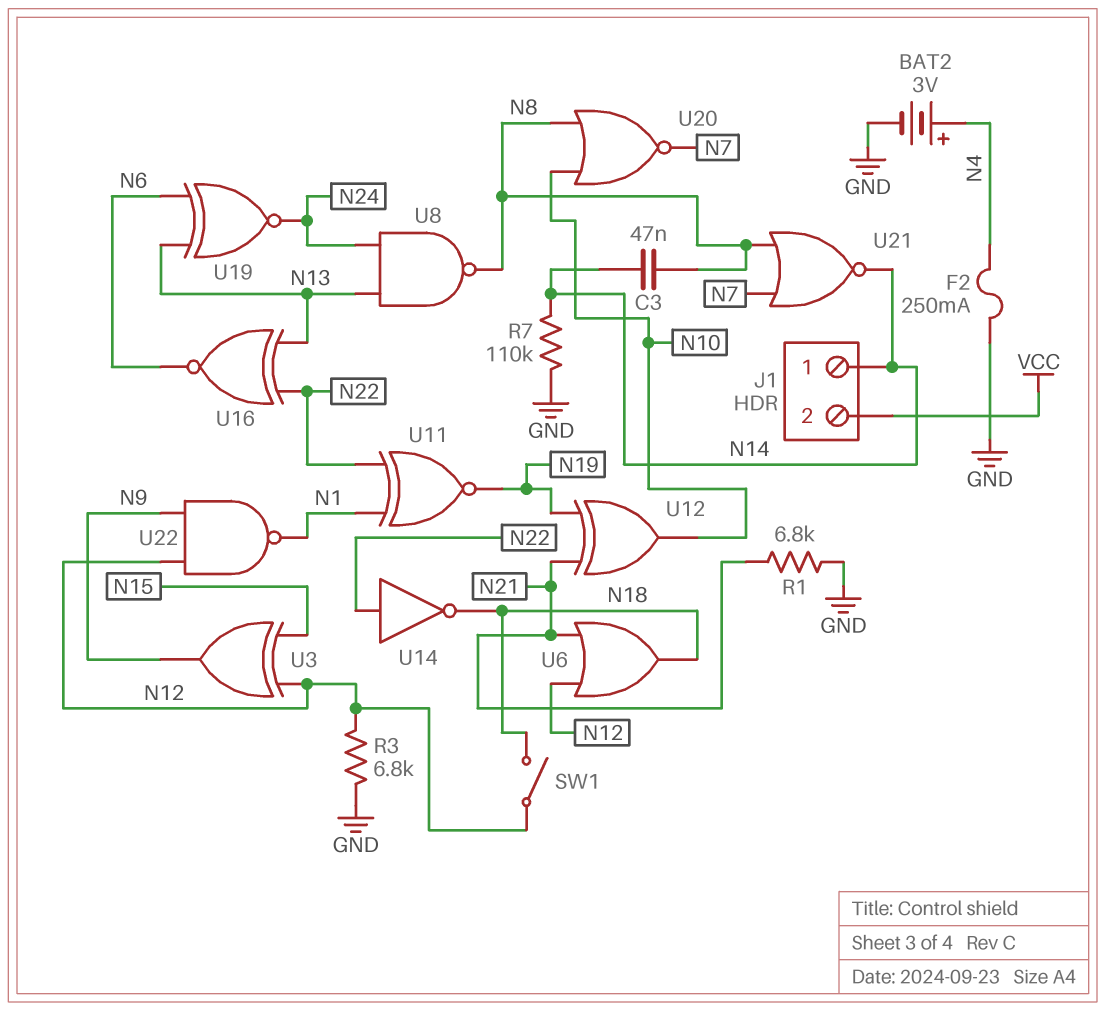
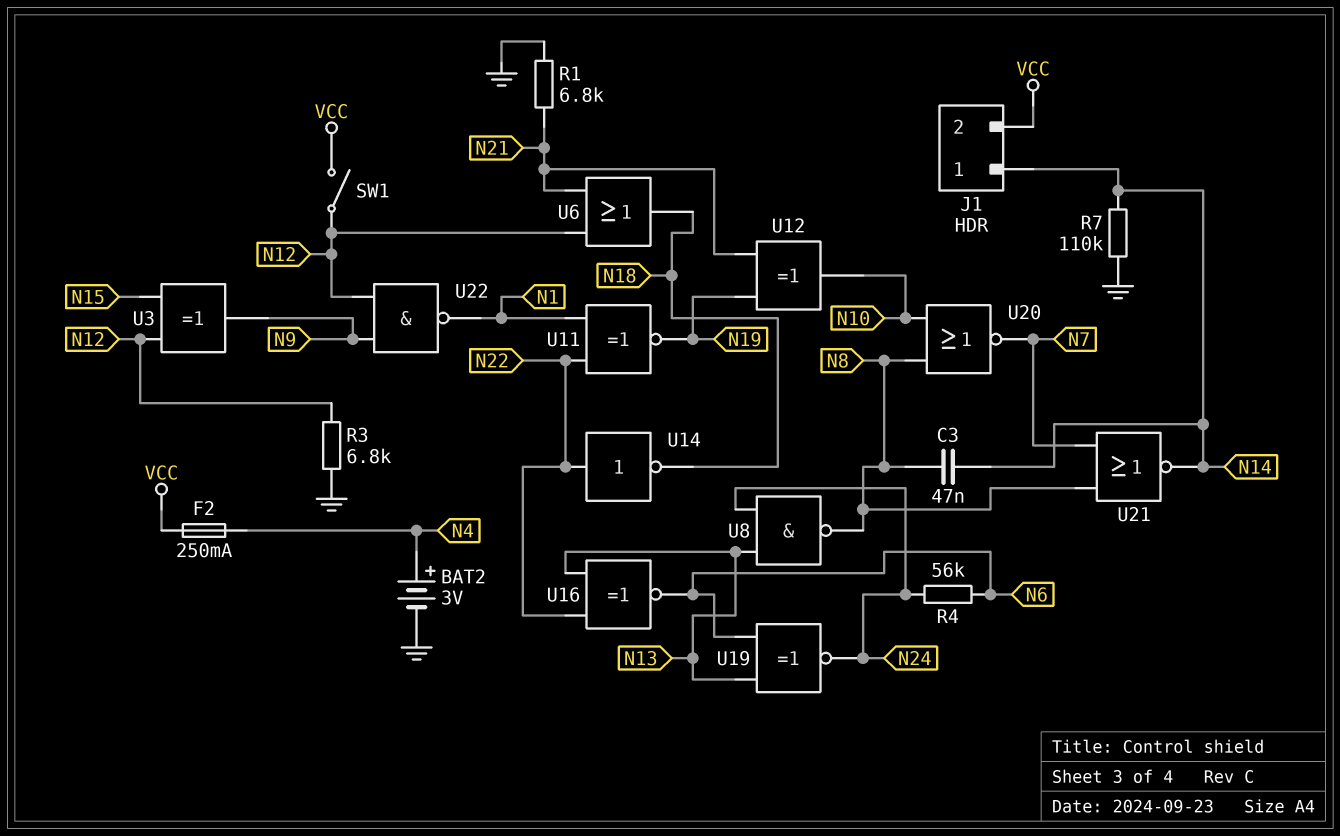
F2: 250mA (GND, N4) -> 250mA (N4, VCC)
R4: none -> 56k (N6, N24)
SW1: switch (N12, N18) -> switch (N12, VCC)

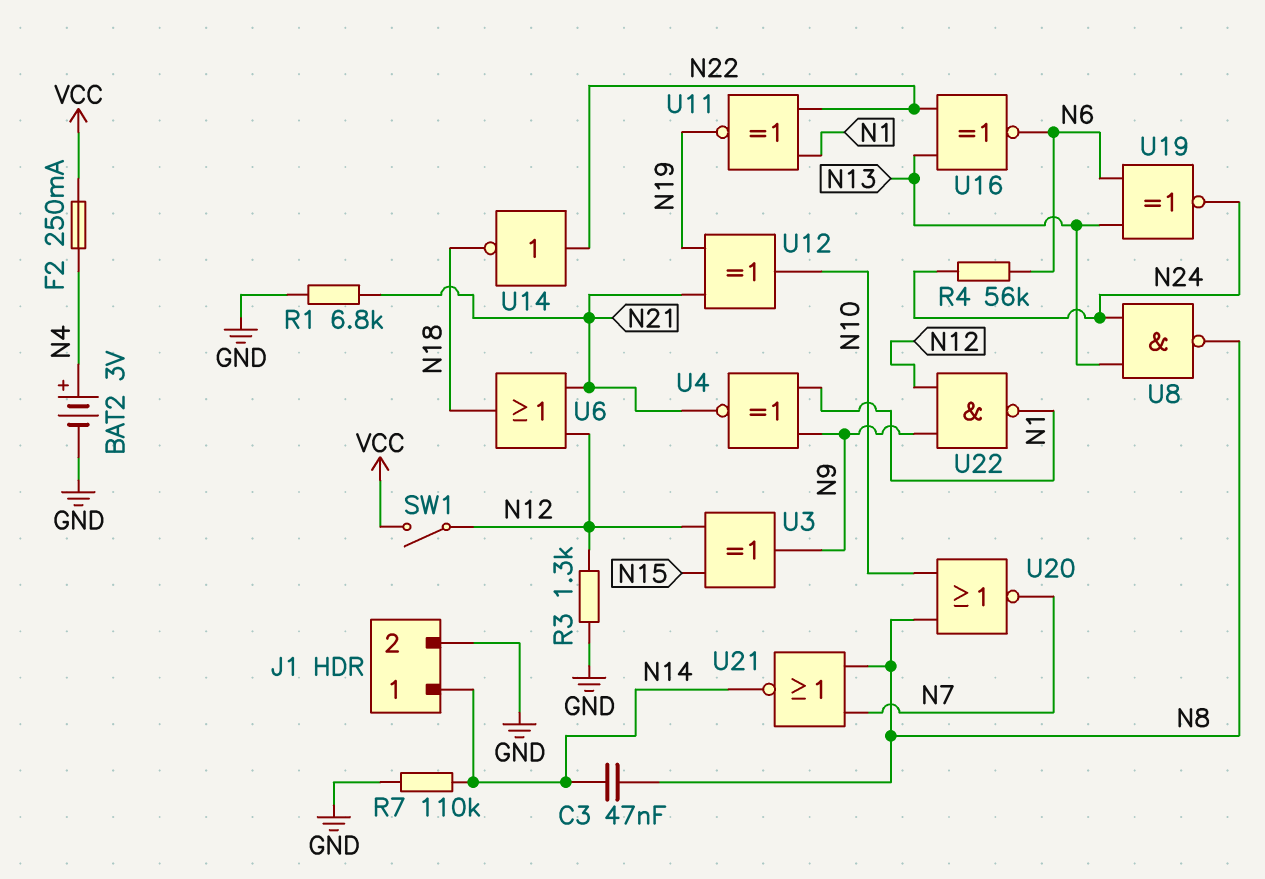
J1 pin 2: VCC -> GND
R3: 6.8k (GND, N12) -> 1.3k (GND, N12)
U4: none -> XNOR (in N1, in N9, out N21)

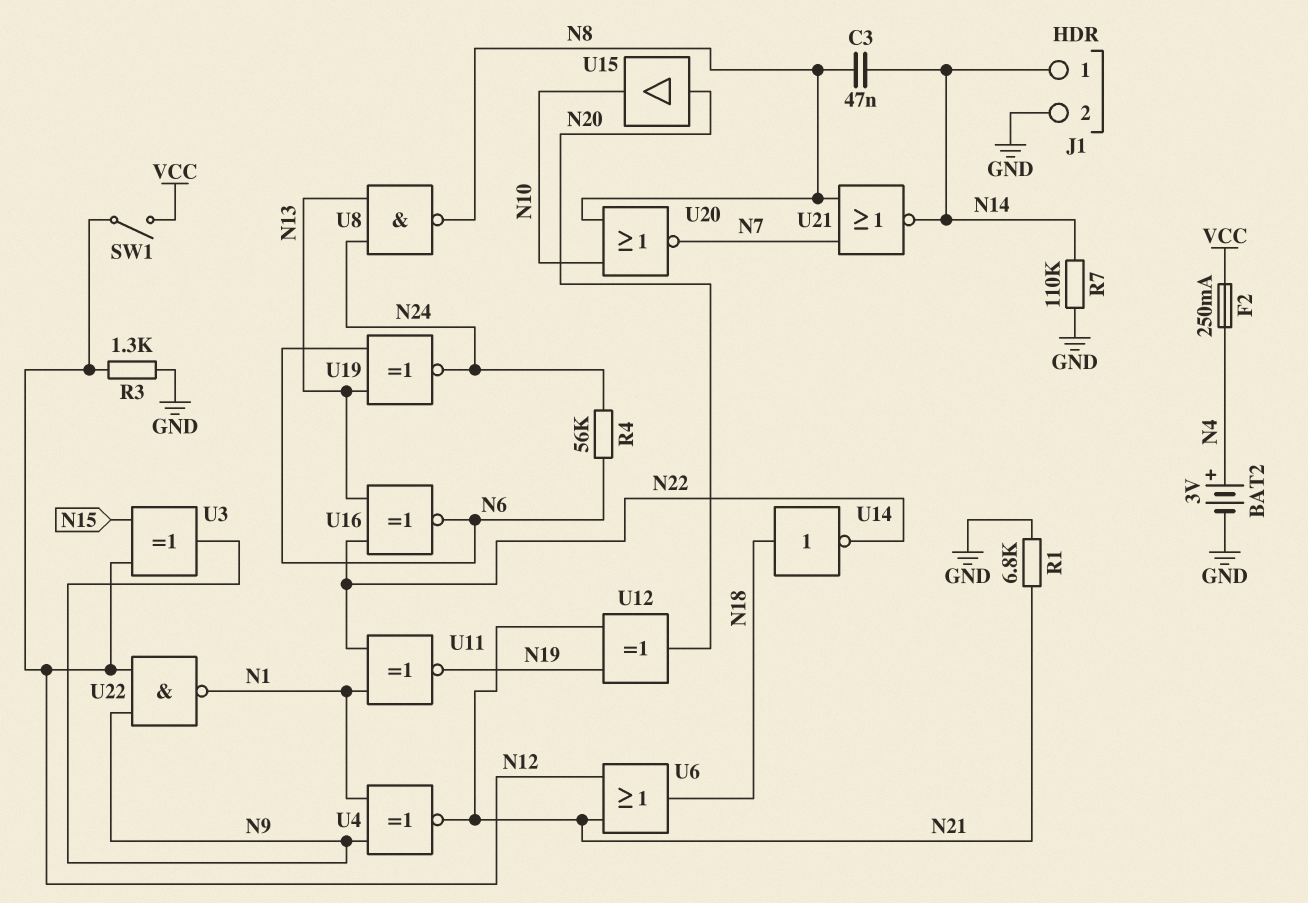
U12: XOR (in N19, in N21, out N10) -> XOR (in N19, in N21, out N20)
U14: NOT (in N22, out N18) -> NOT (in N18, out N22)
U15: none -> buffer (in N20, out N10)

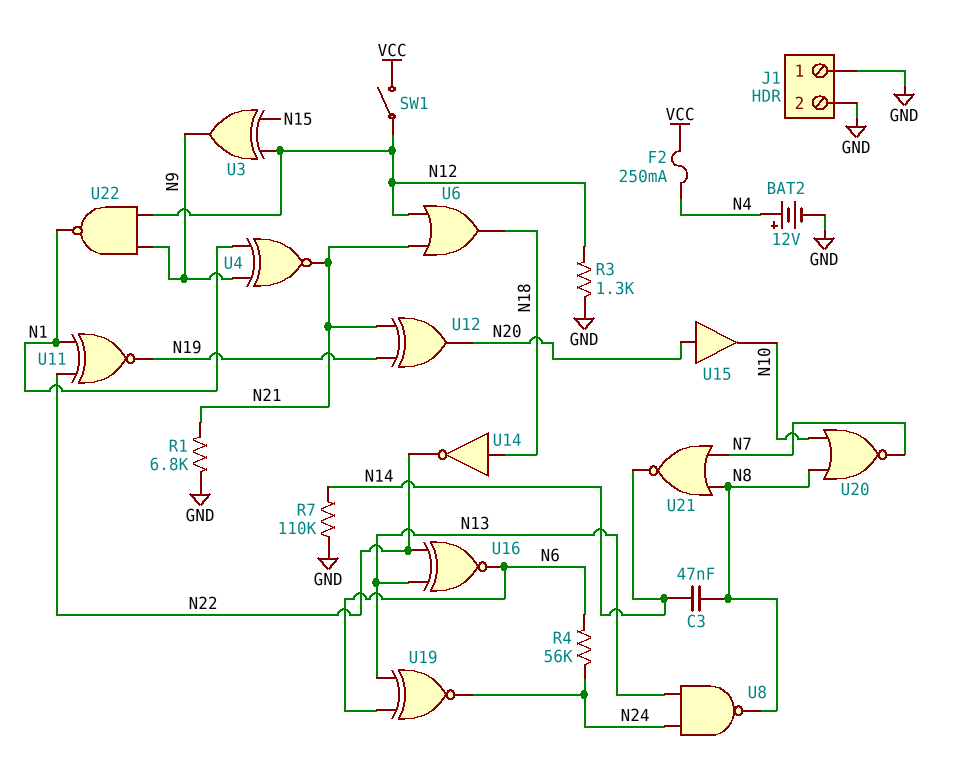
BAT2: 3V (plus N4, minus GND) -> 12V (plus N4, minus GND)
J1 pin 1: N14 -> GND

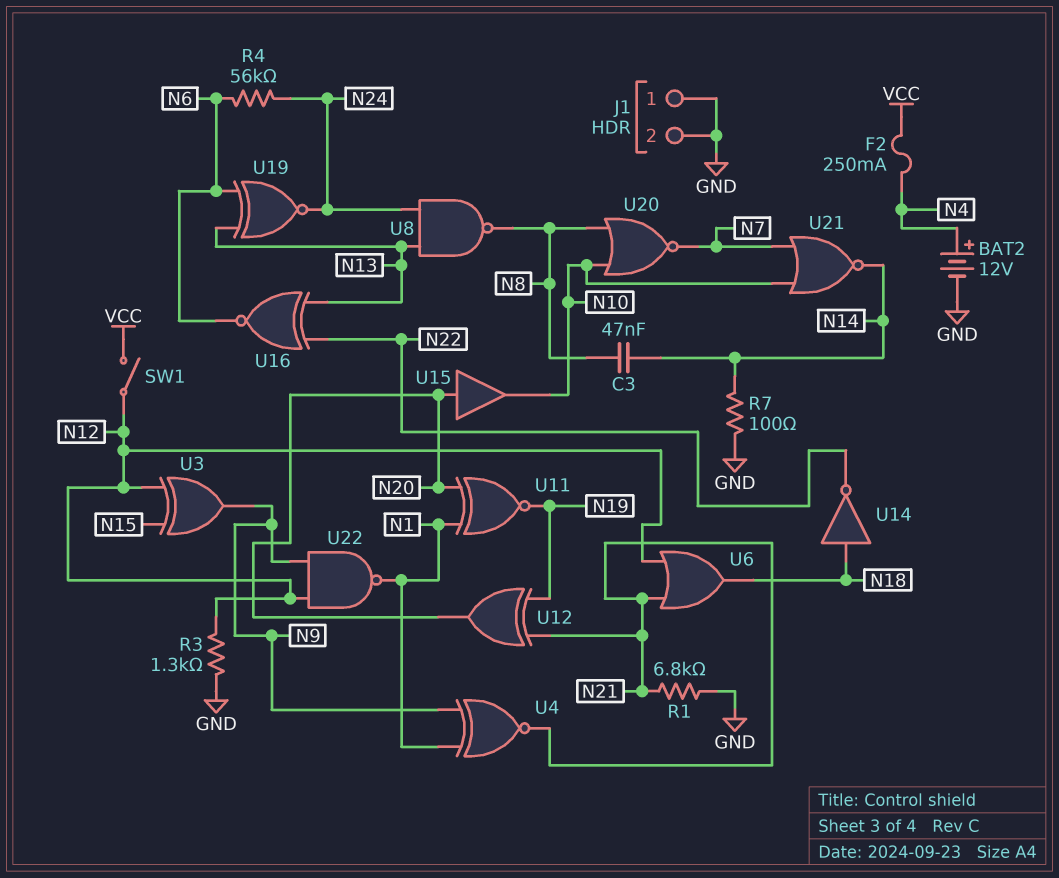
R7: 110k (GND, N14) -> 100 (GND, N14)
U11: XNOR (in N1, in N22, out N19) -> XNOR (in N1, in N20, out N19)
U21: NOR (in N7, in N8, out N14) -> NOR (in N7, in N10, out N14)

